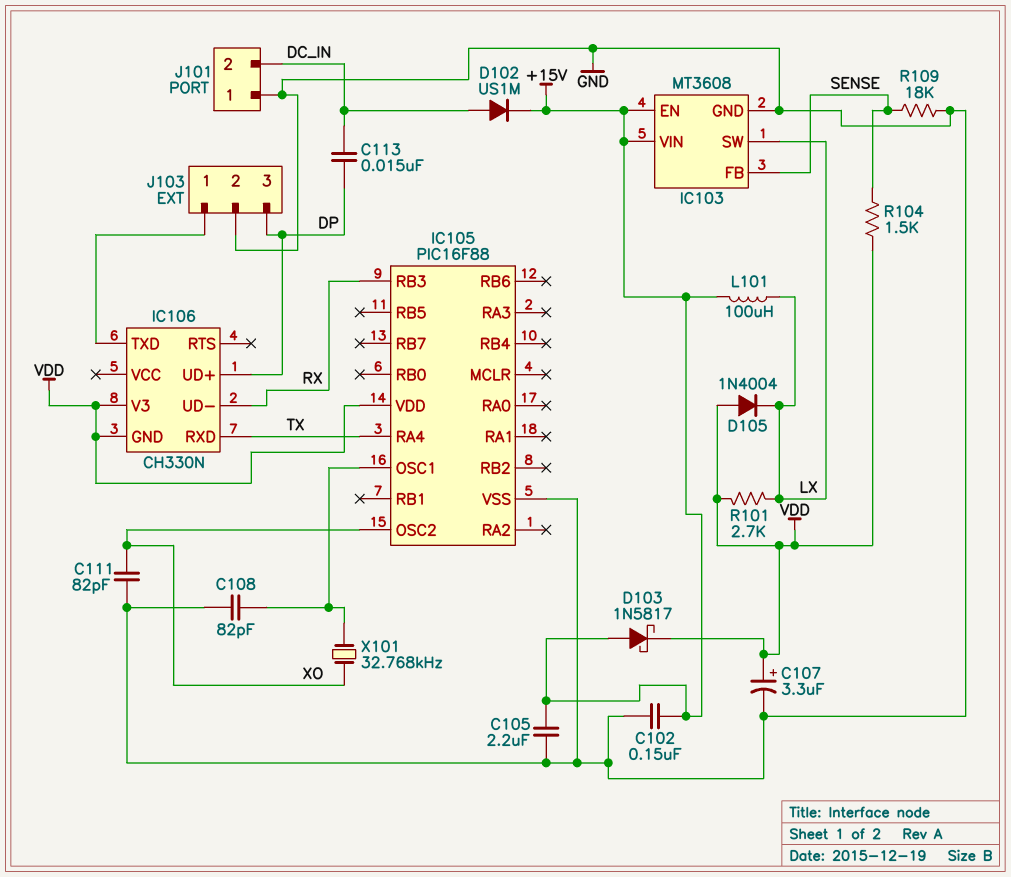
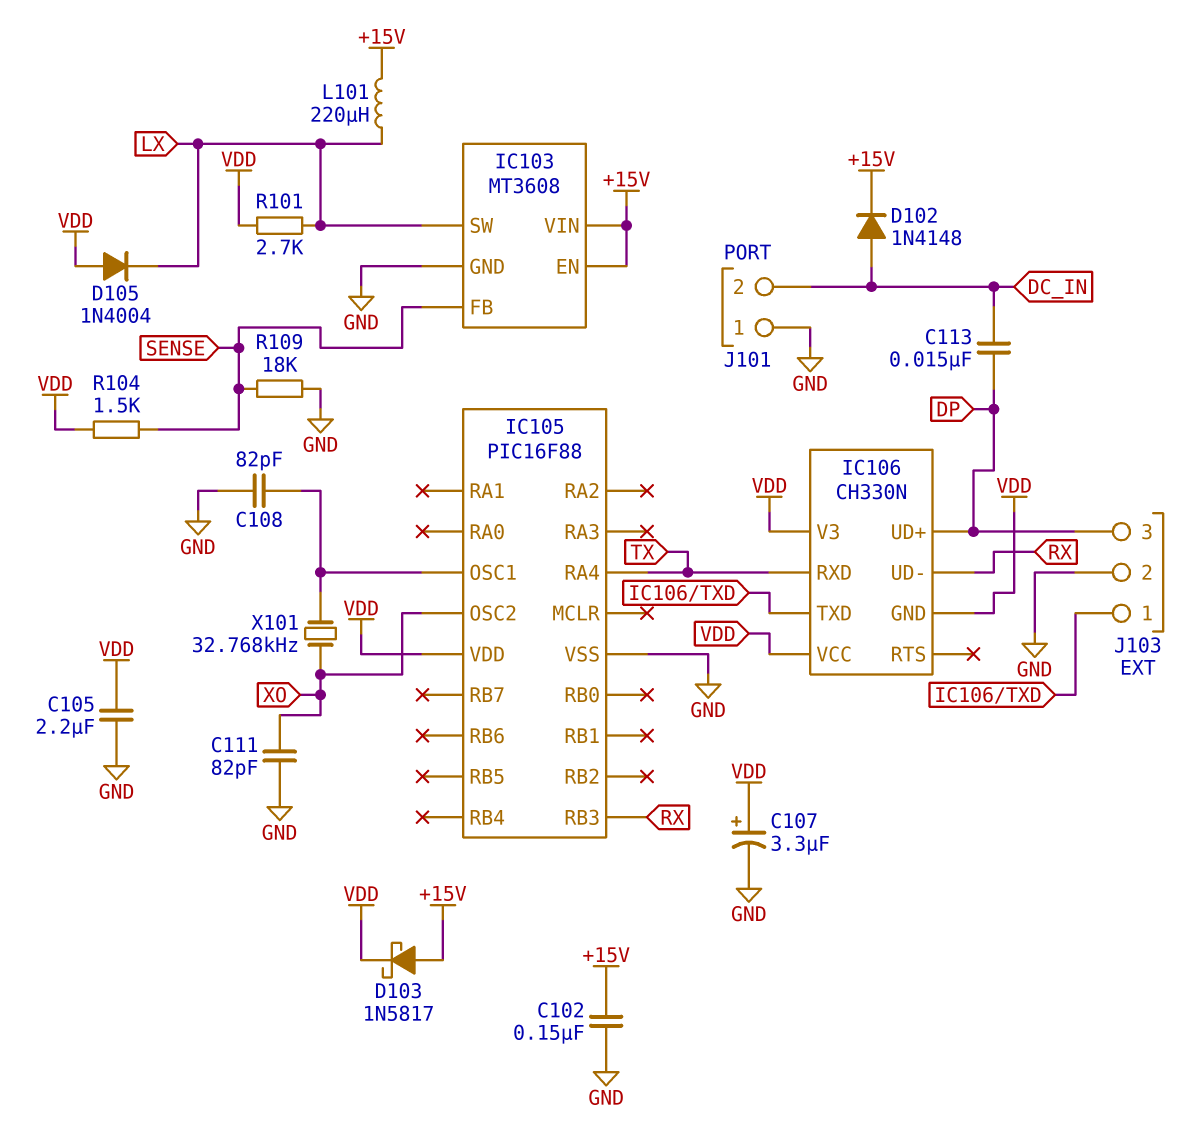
C105: 2.2uF (+15V, GND) -> 2.2uF (GND, VDD)
D102: diode US1M (A DC_IN, K +15V) -> diode 1N4148 (A DC_IN, K +15V)
IC106 pin VCC: none -> VDD
L101: 100uH (+15V, LX) -> 220uH (+15V, LX)

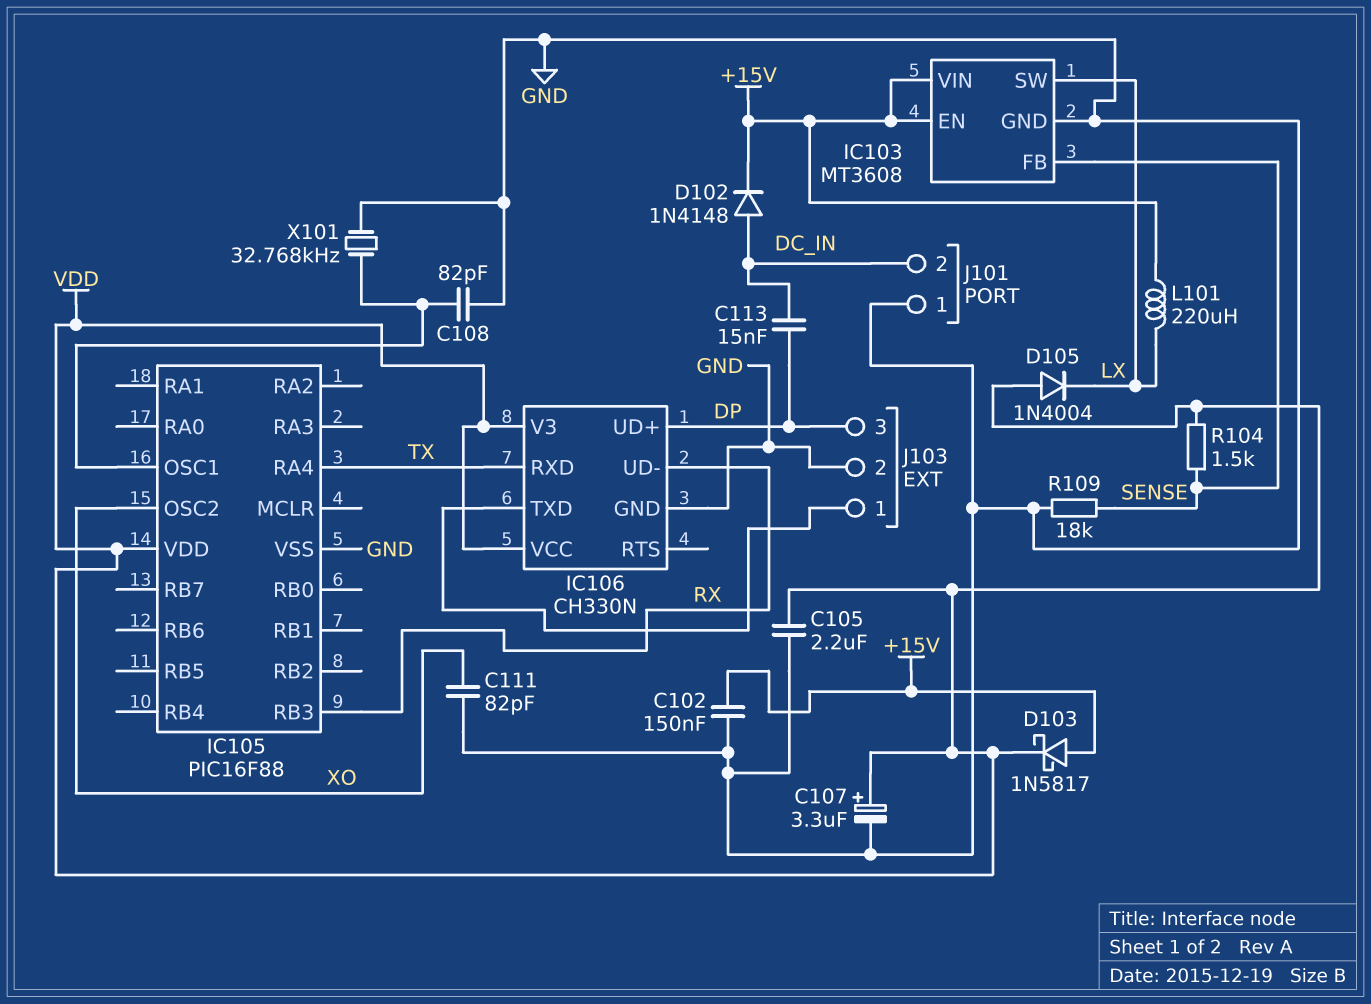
IC106 pin GND: VDD -> GND
R101: 2.7k (LX, VDD) -> none
X101: 32.768kHz (IC105/OSC1, XO) -> 32.768kHz (GND, IC105/OSC1)

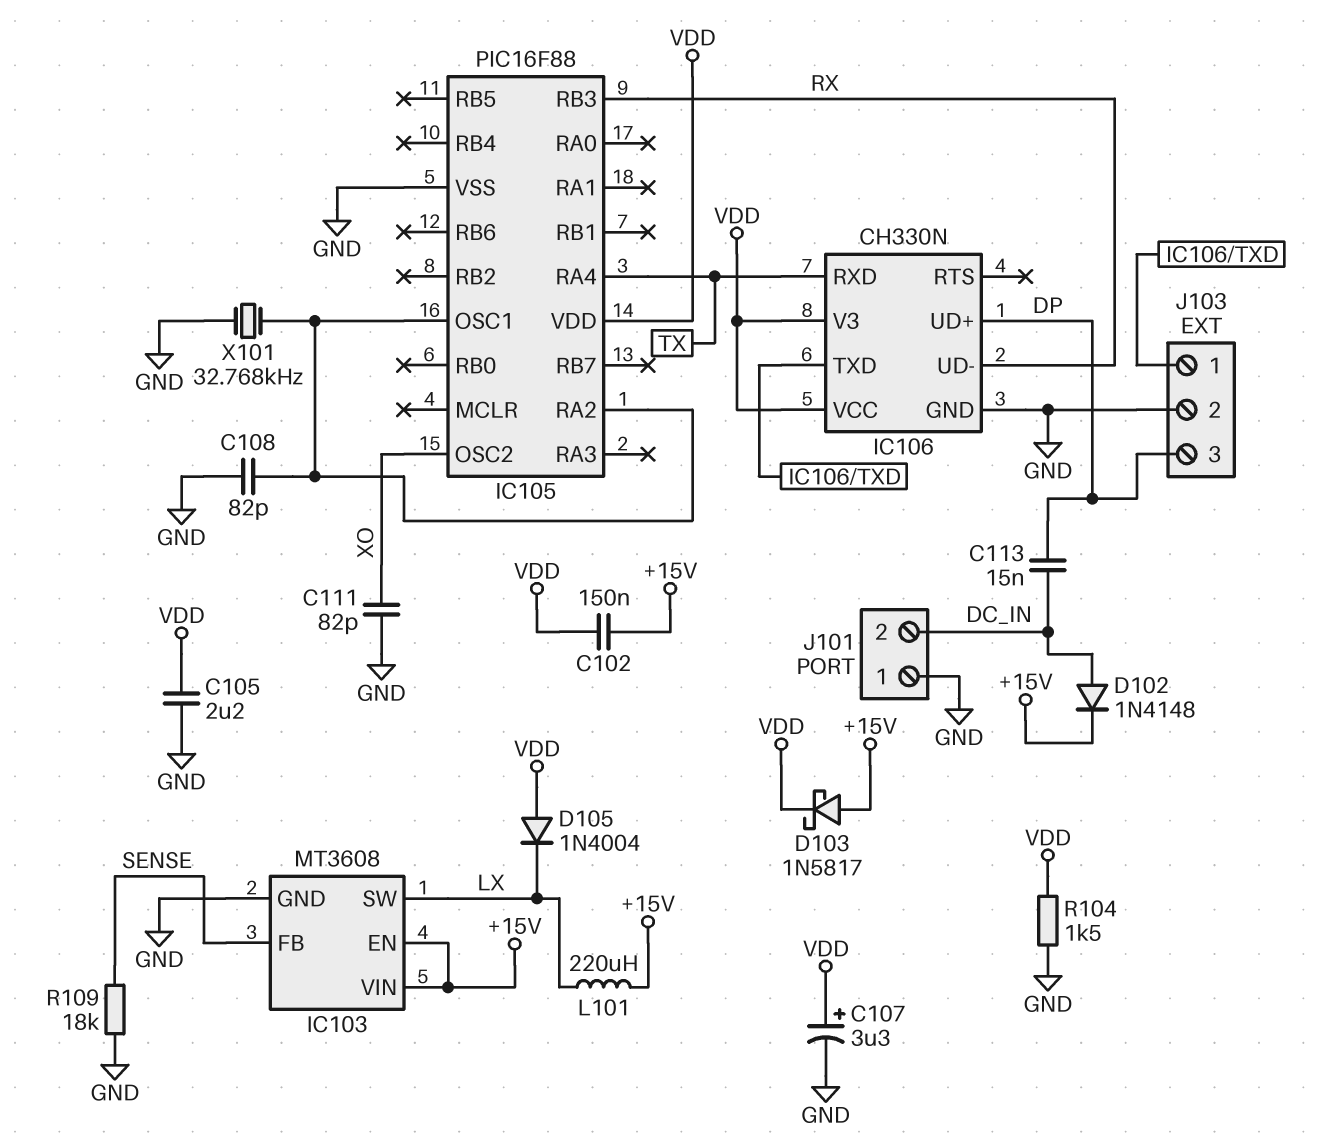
C102: 150nF (+15V, GND) -> 150nF (+15V, VDD)
IC105 pin RA2: none -> IC105/OSC1
R104: 1.5k (SENSE, VDD) -> 1.5k (GND, VDD)

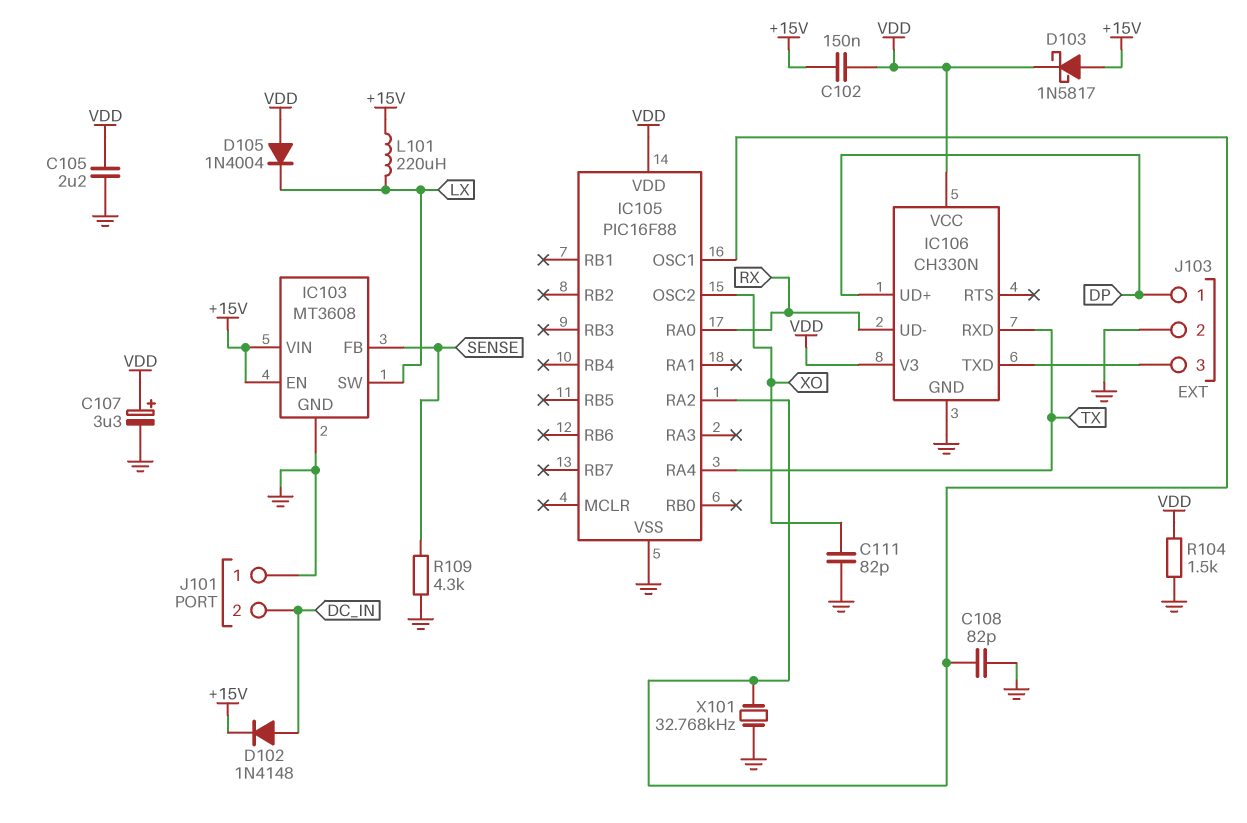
C113: 15nF (DC_IN, DP) -> none
IC105 pin RA0: none -> RX
IC105 pin RB3: RX -> none
J103 pin 1: IC106/TXD -> DP
J103 pin 3: DP -> IC106/TXD
R109: 18k (GND, SENSE) -> 4.3k (GND, SENSE)

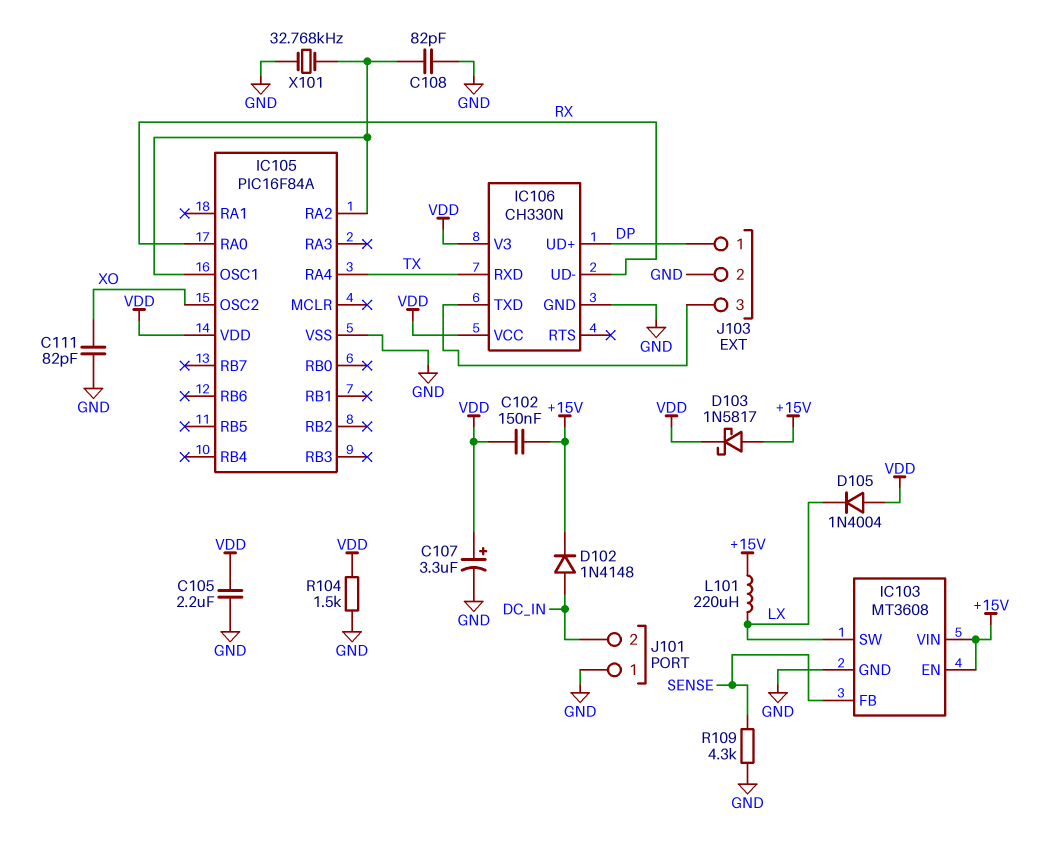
IC105: PIC16F88 -> PIC16F84A

